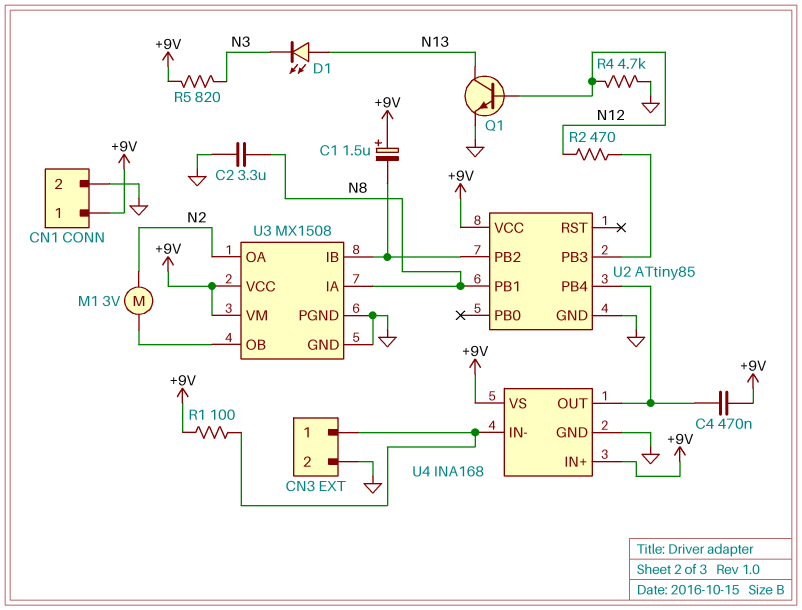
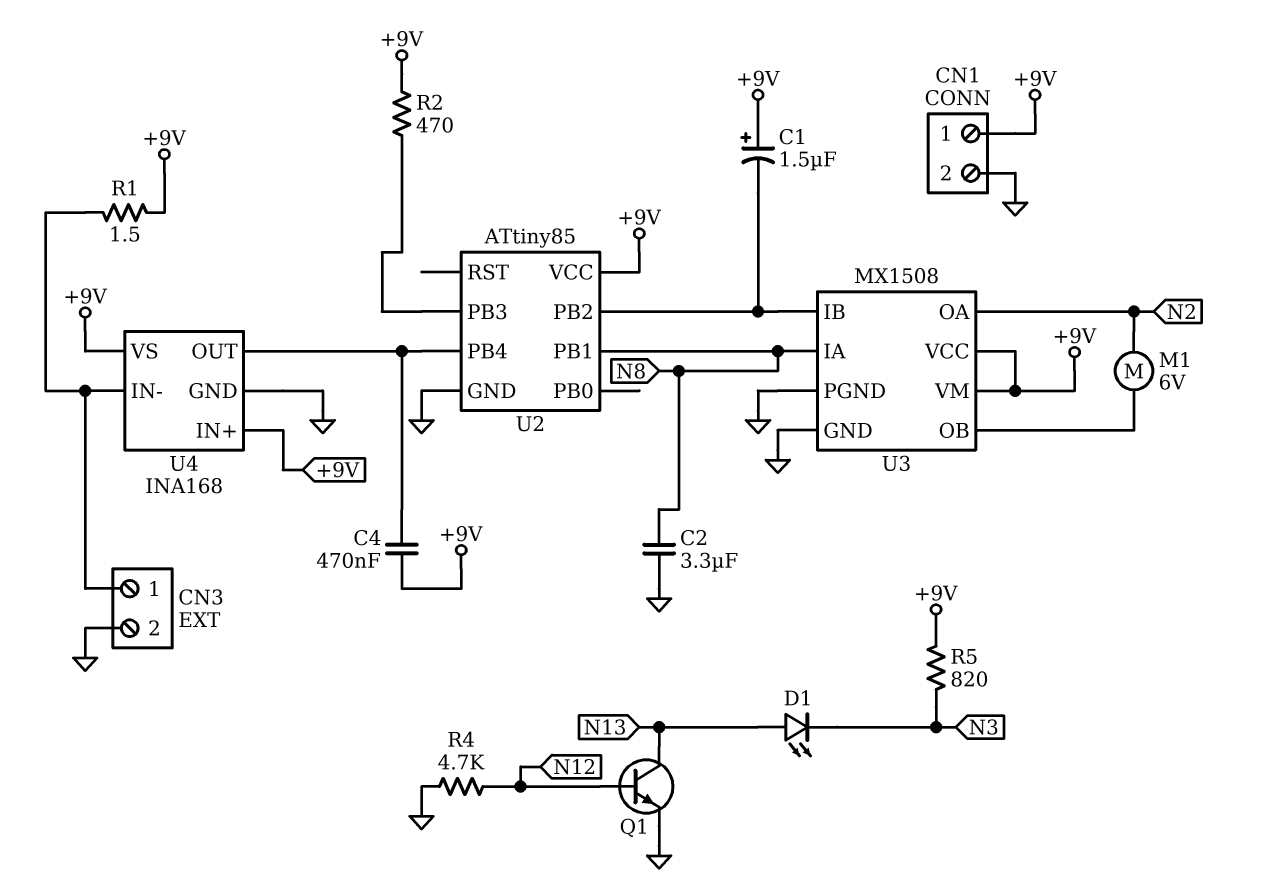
M1: motor 3V (N2, U3/OB) -> motor 6V (N2, U3/OB)
R1: 100 (+9V, CN3/1) -> 1.5 (+9V, CN3/1)
R2: 470 (N12, U2/PB3) -> 470 (+9V, U2/PB3)

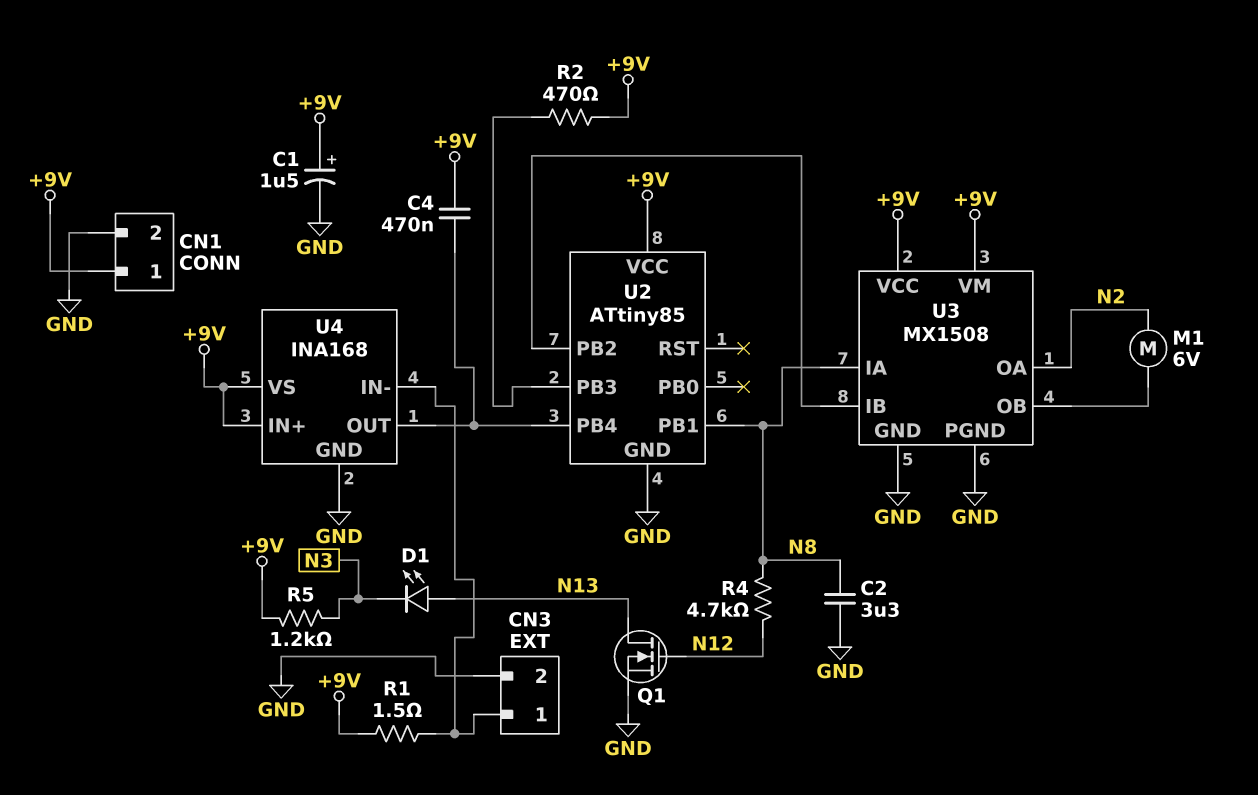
C1: 1.5uF (plus +9V, minus U2/PB2) -> 1.5uF (plus +9V, minus GND)
Q1: NPN (B N12, C N13, E GND) -> NMOS (G N12, D N13, S GND)
R4: 4.7k (GND, N12) -> 4.7k (N8, N12)
R5: 820 (+9V, N3) -> 1.2k (+9V, N3)

